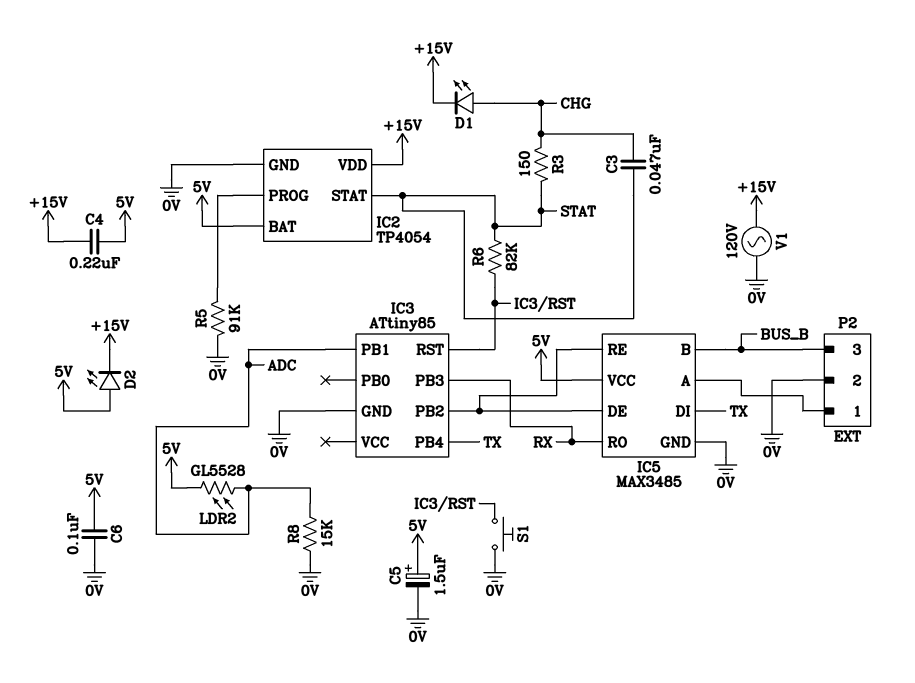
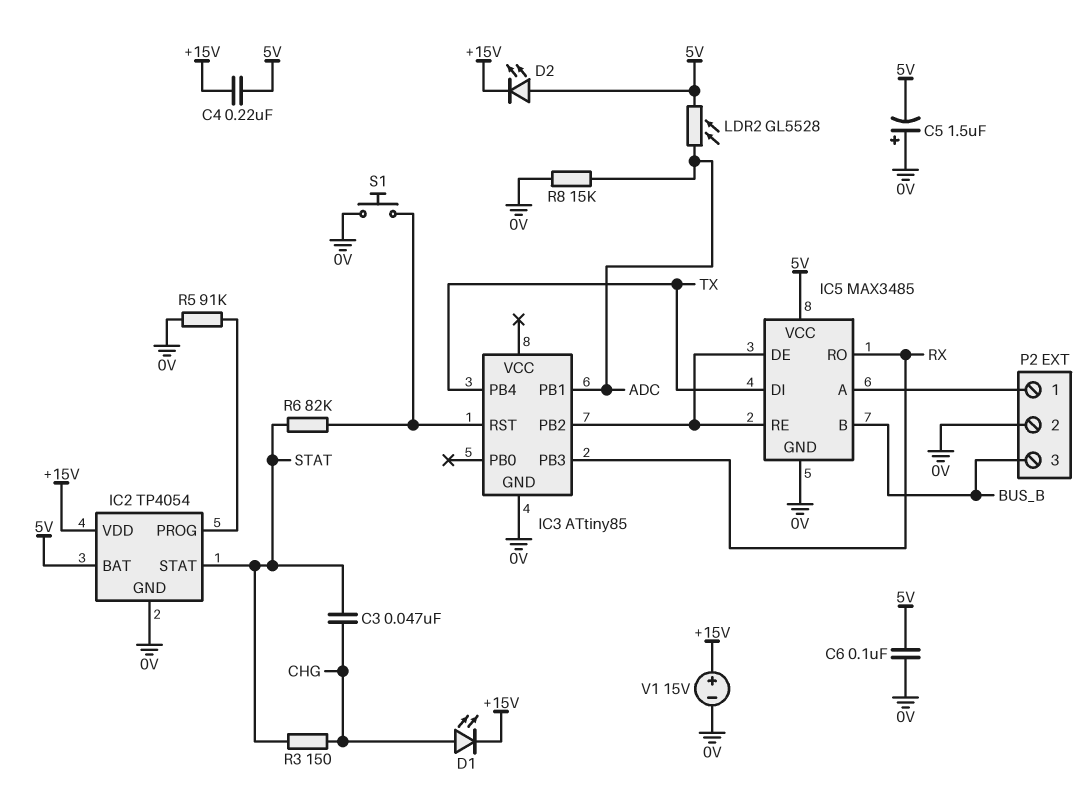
C5: 1.5uF (plus 5V, minus 0V) -> 1.5uF (plus 0V, minus 5V)
V1: AC 120V (+15V, 0V) -> 15V (plus +15V, minus 0V)

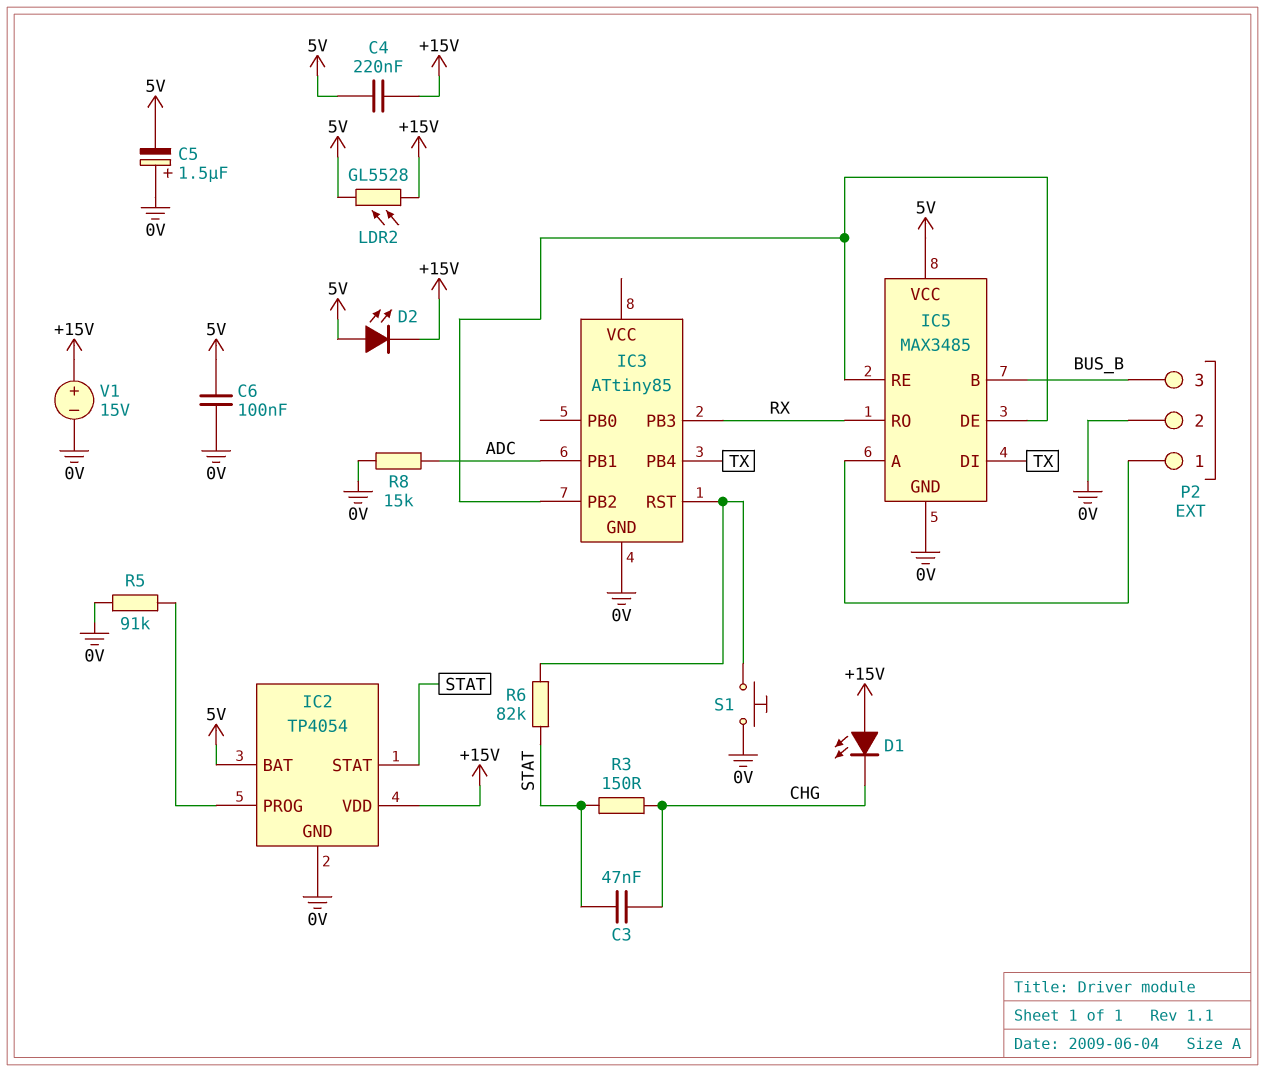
D1: LED (A CHG, K +15V) -> LED (A +15V, K CHG)
LDR2: GL5528 (5V, ADC) -> GL5528 (+15V, 5V)

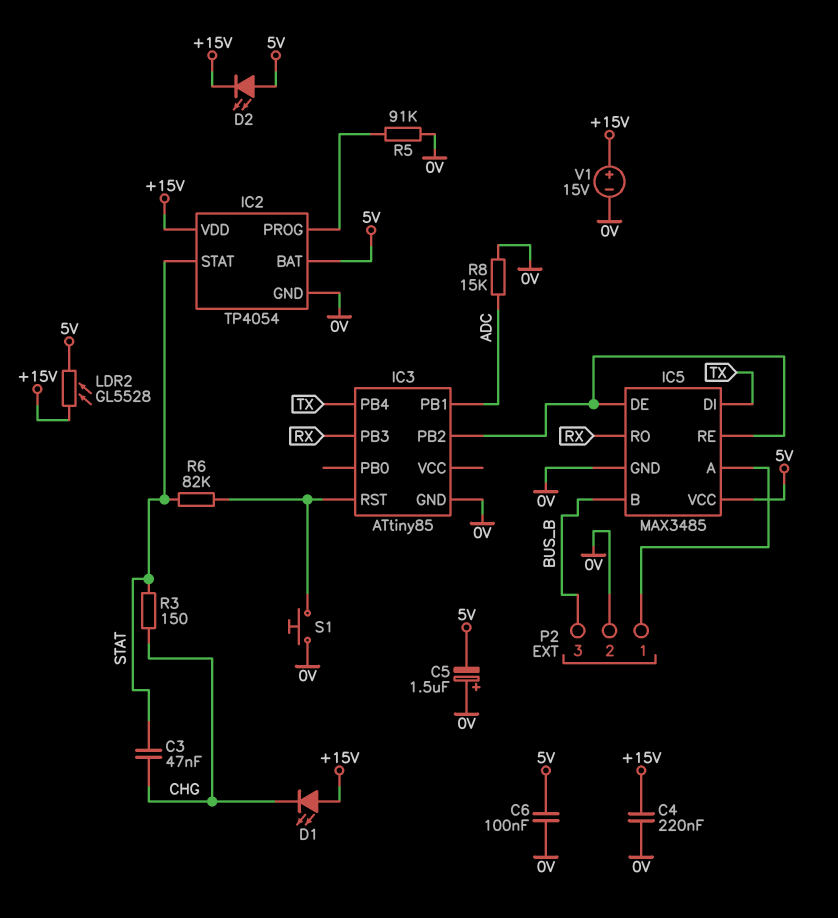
C4: 220nF (+15V, 5V) -> 220nF (+15V, 0V)

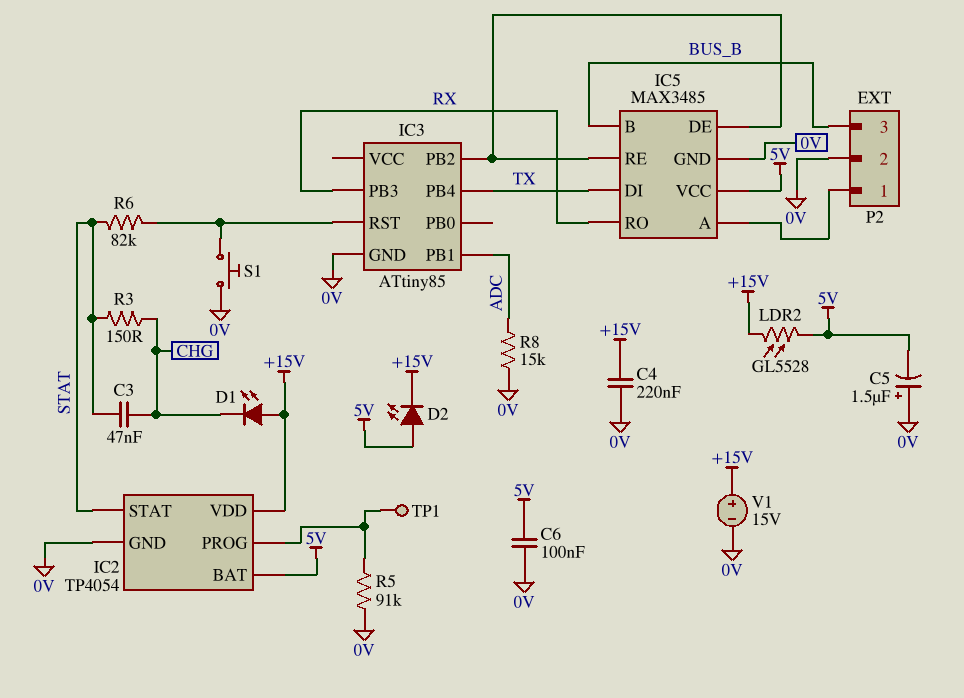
TP1: none -> test point (IC2/PROG)

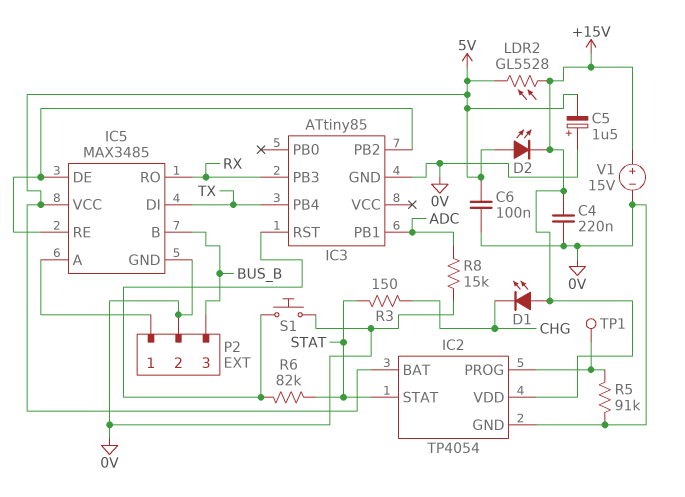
C3: 47nF (CHG, STAT) -> none

